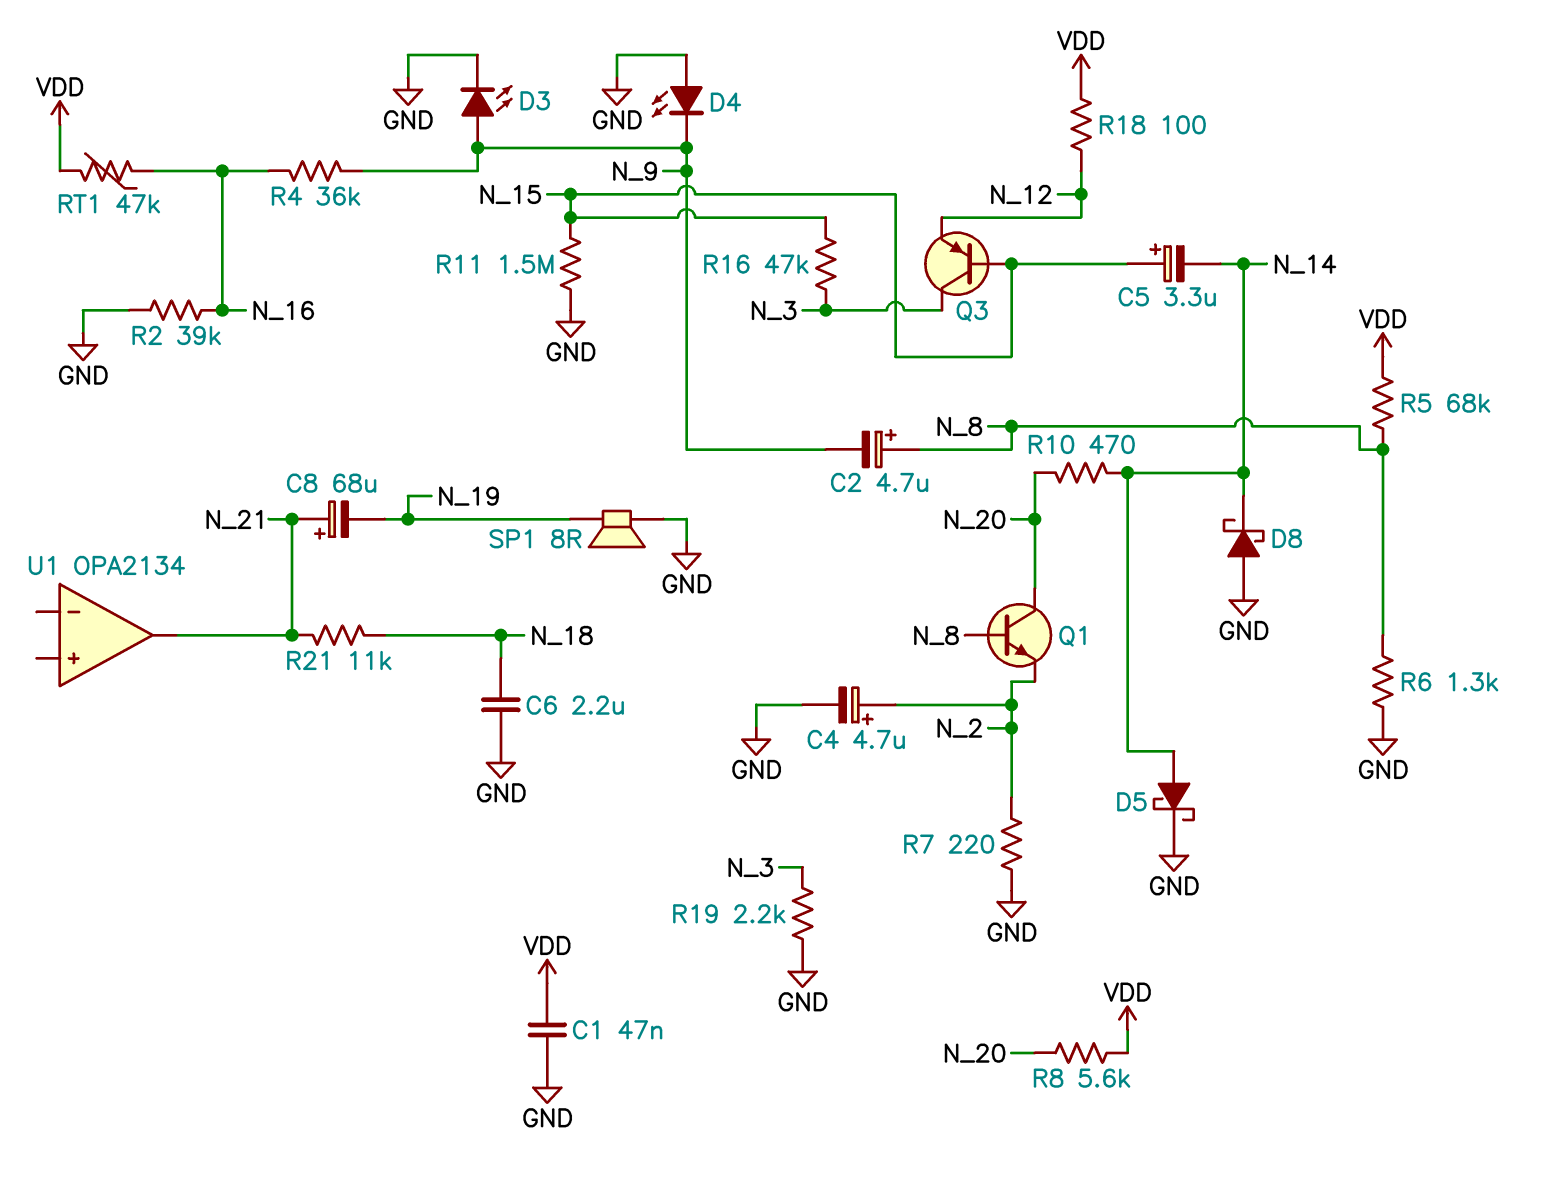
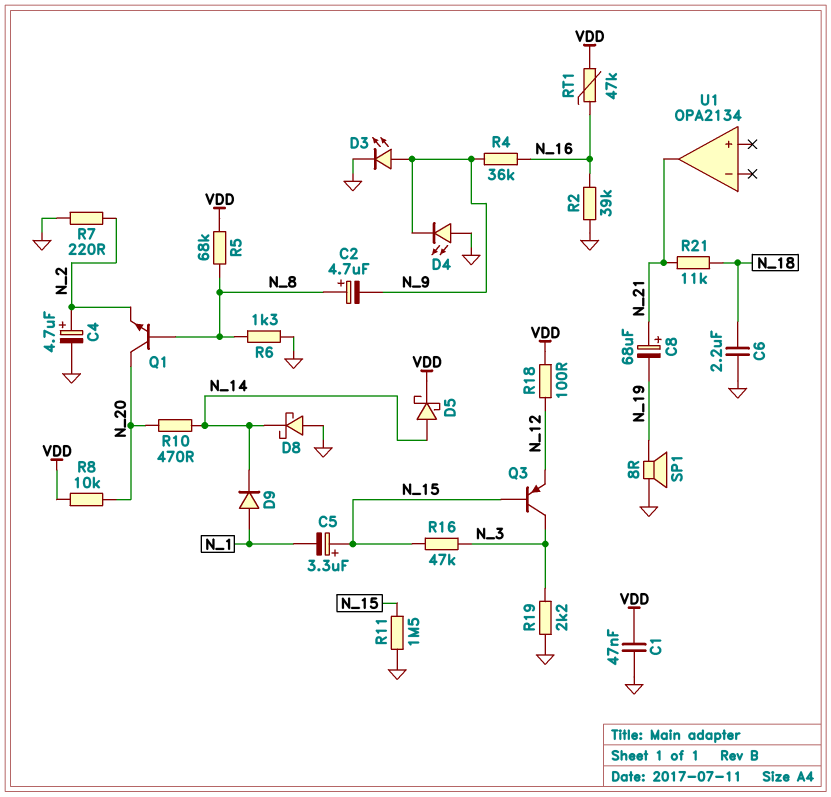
C5: 3.3uF (plus N_15, minus N_14) -> 3.3uF (plus N_15, minus N_1)
D5: schottky (A N_14, K GND) -> schottky (A N_14, K VDD)
D9: none -> diode (A N_1, K N_14)
R8: 5.6k (N_20, VDD) -> 10k (N_20, VDD)

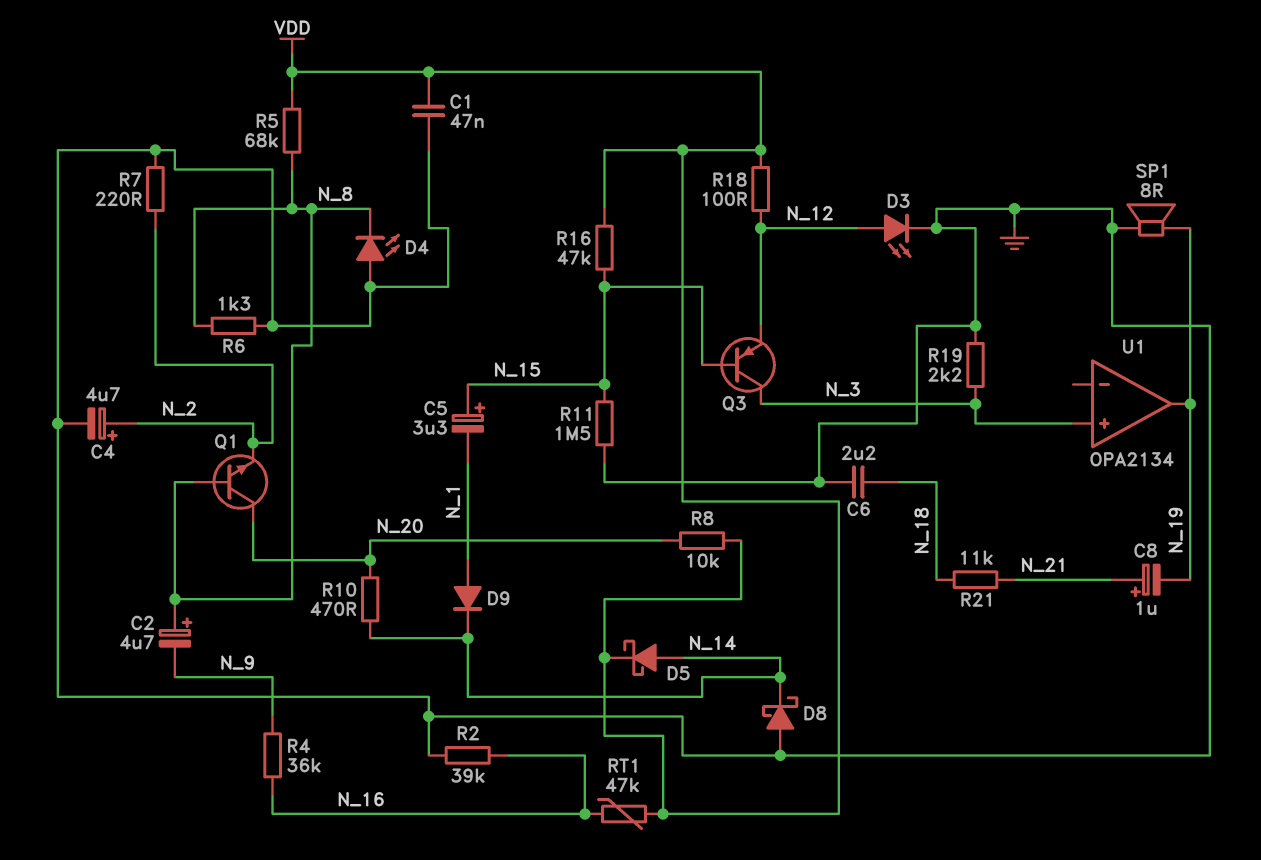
C8: 68uF (plus N_21, minus N_19) -> 1uF (plus N_21, minus N_19)
D3: LED (A N_9, K GND) -> LED (A N_12, K GND)
D4: LED (A GND, K N_9) -> LED (A GND, K N_8)
R16: 47k (N_3, N_15) -> 47k (N_15, VDD)
U1 pin in+: none -> N_3
U1 pin out: N_21 -> N_19

